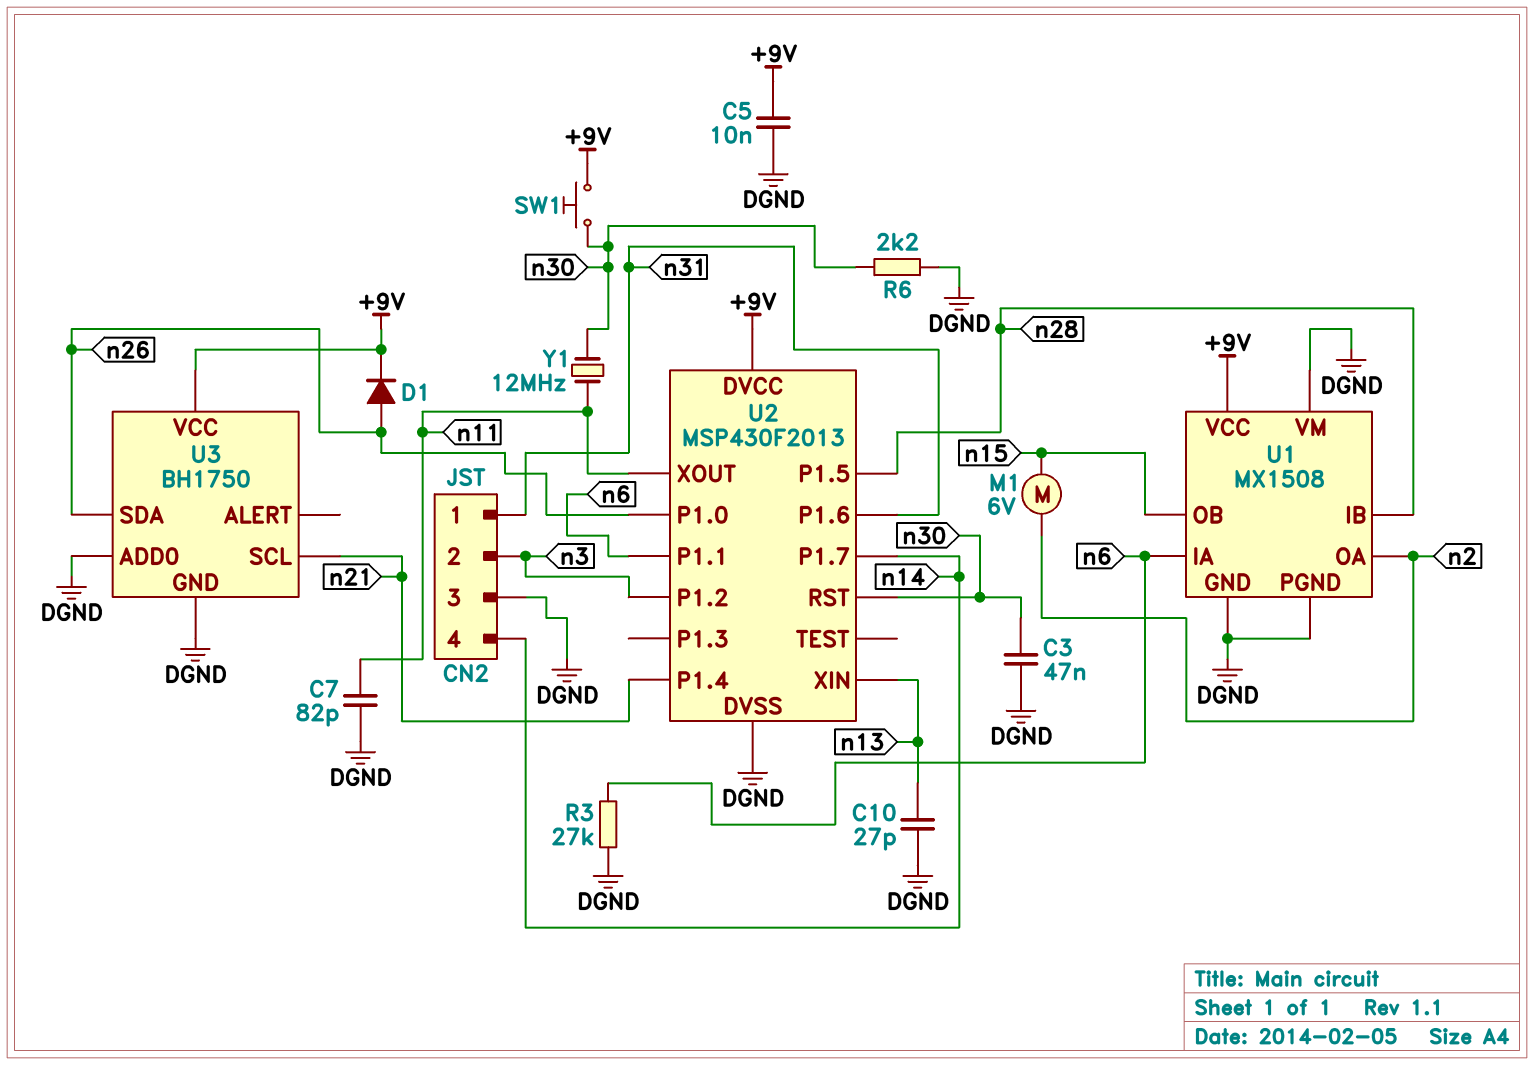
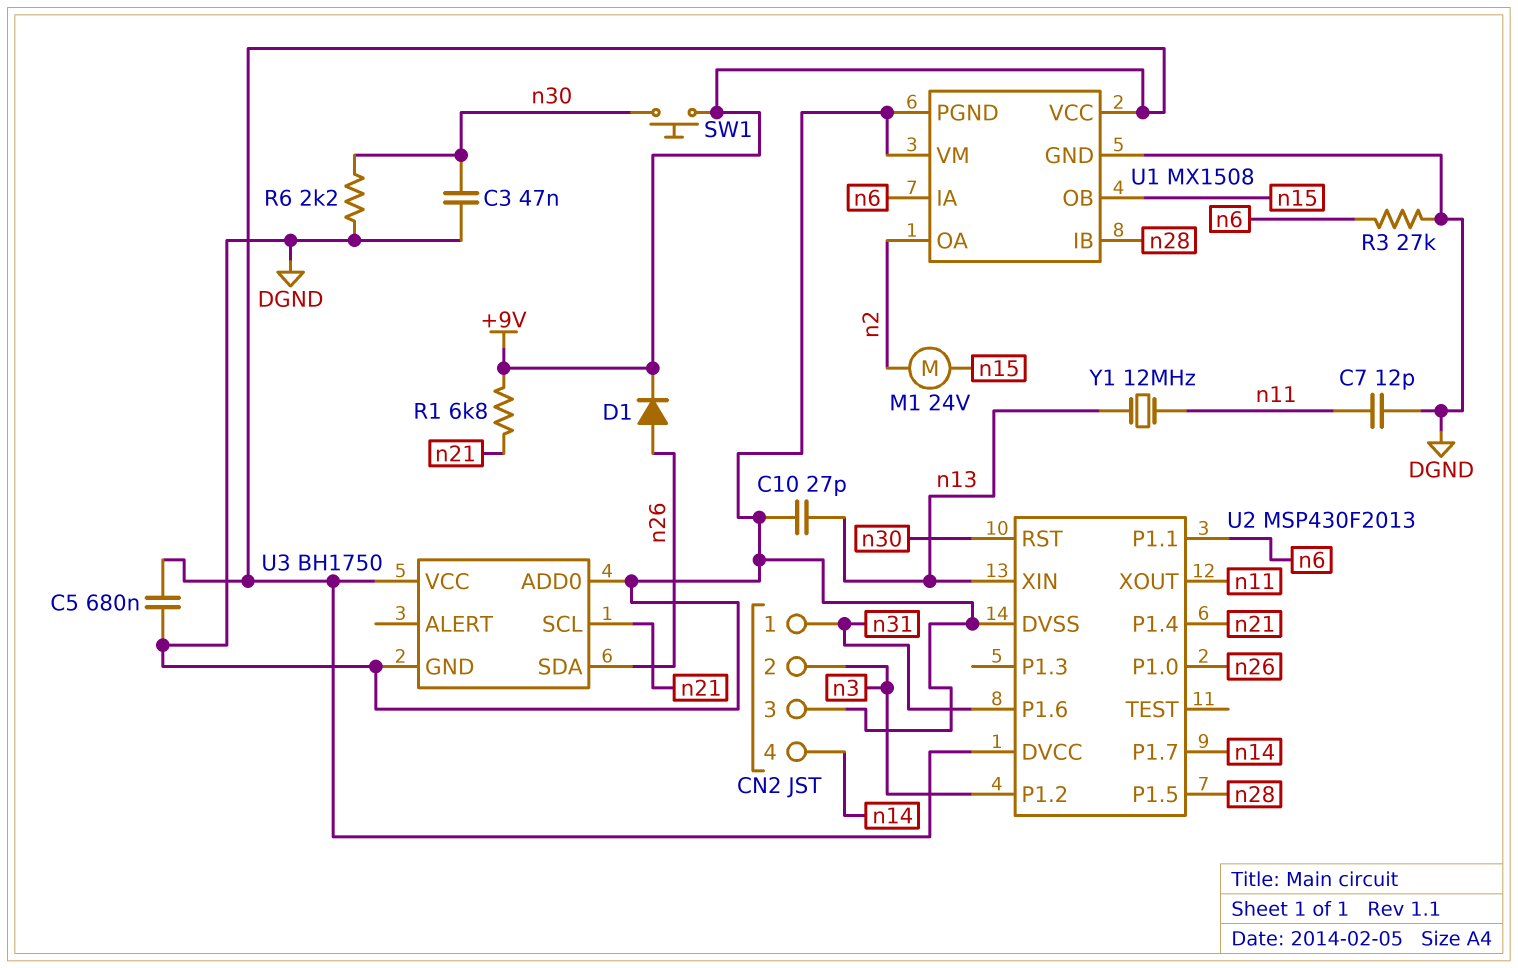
C5: 10nF (+9V, DGND) -> 680nF (+9V, DGND)
C7: 82pF (DGND, n11) -> 12pF (DGND, n11)
M1: motor 6V (n2, n15) -> motor 24V (n2, n15)
R1: none -> 6.8k (+9V, n21)
Y1: 12MHz (n11, n30) -> 12MHz (n11, n13)

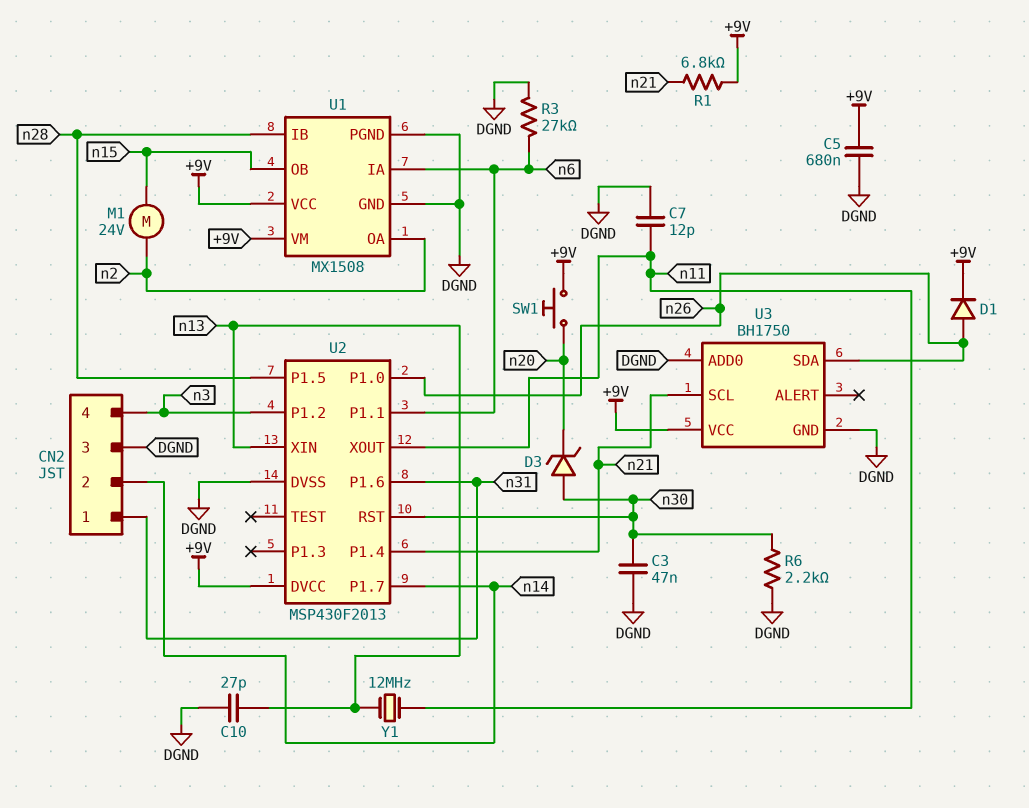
CN2 pin 2: n3 -> n14
CN2 pin 4: n14 -> n3
D3: none -> zener (A n30, K n20)
SW1: button (+9V, n30) -> button (+9V, n20)
U1 pin VM: DGND -> +9V

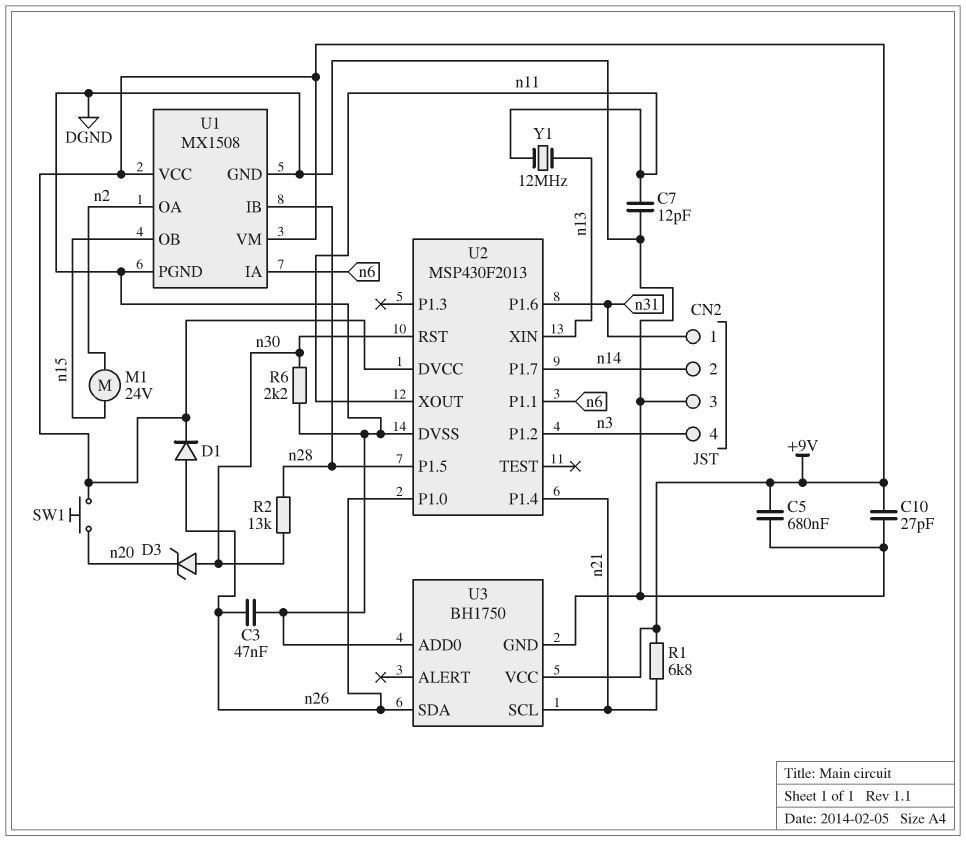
C3: 47nF (DGND, n30) -> 47nF (DGND, n26)
C10: 27pF (DGND, n13) -> 27pF (+9V, DGND)
R2: none -> 13k (n28, n30)
R3: 27k (DGND, n6) -> none

